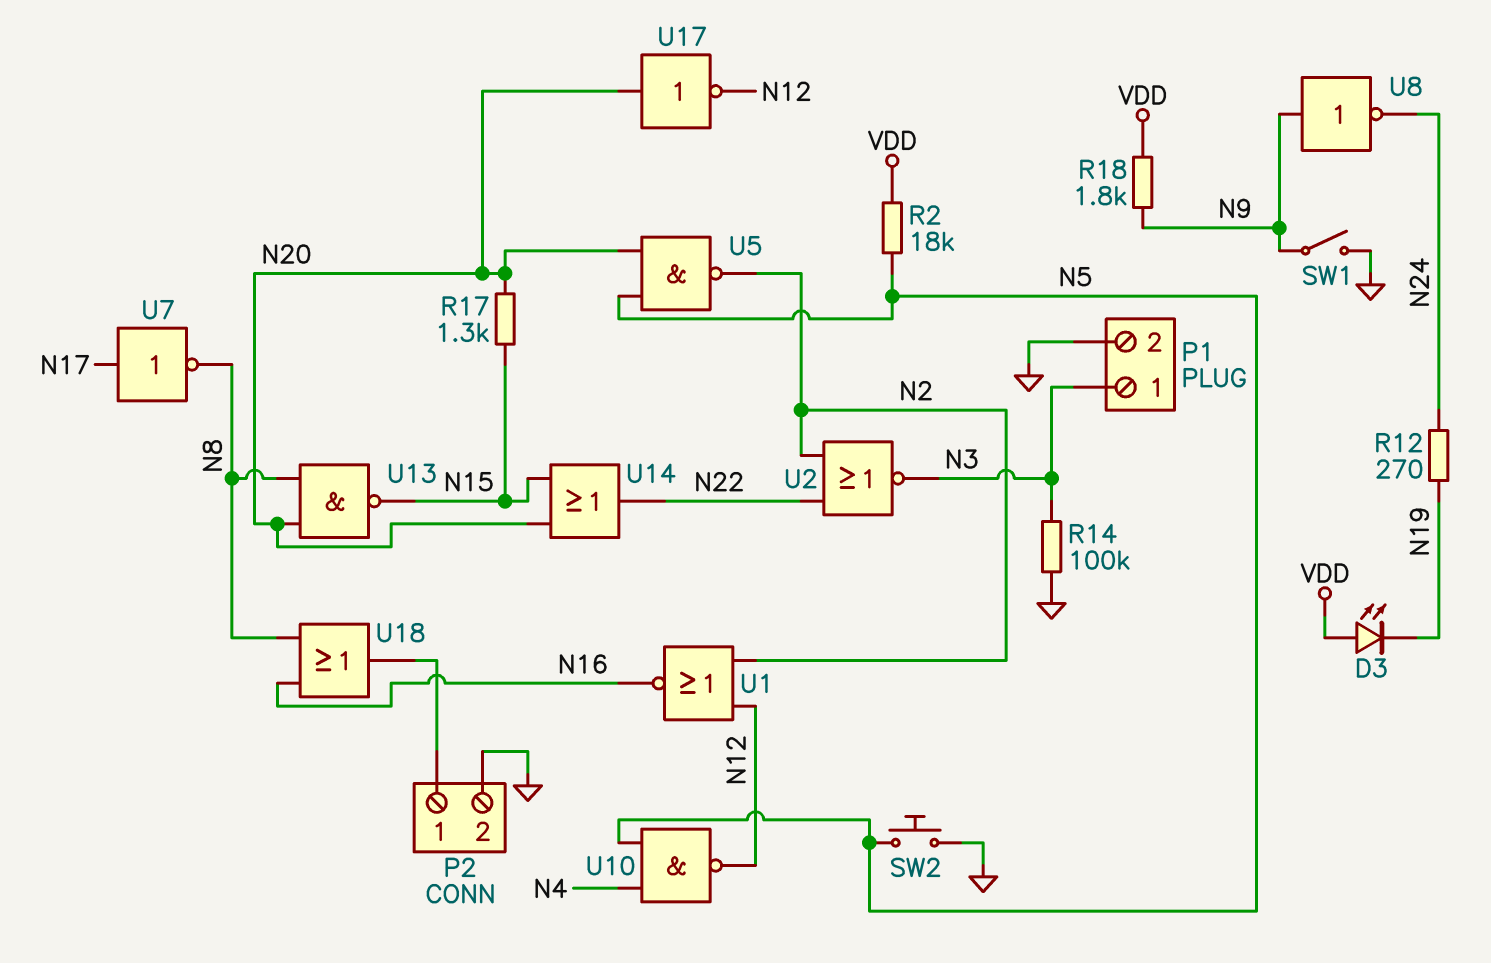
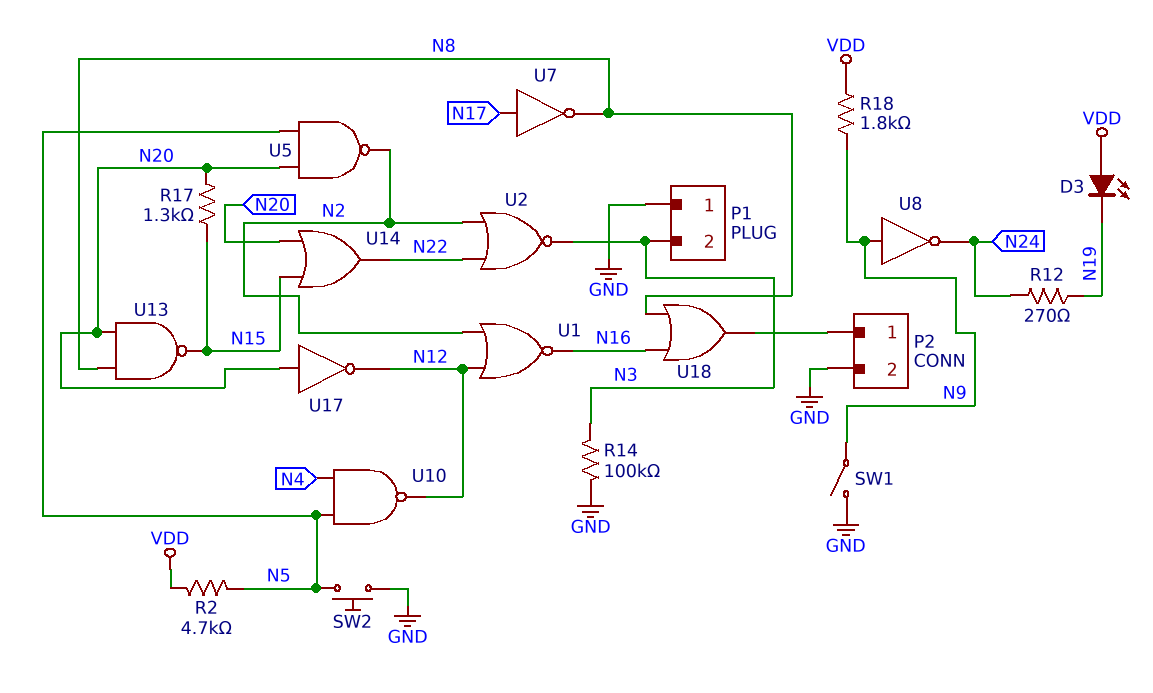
P1 pin 1: N3 -> GND
P1 pin 2: GND -> N3
R2: 18k (N5, VDD) -> 4.7k (N5, VDD)

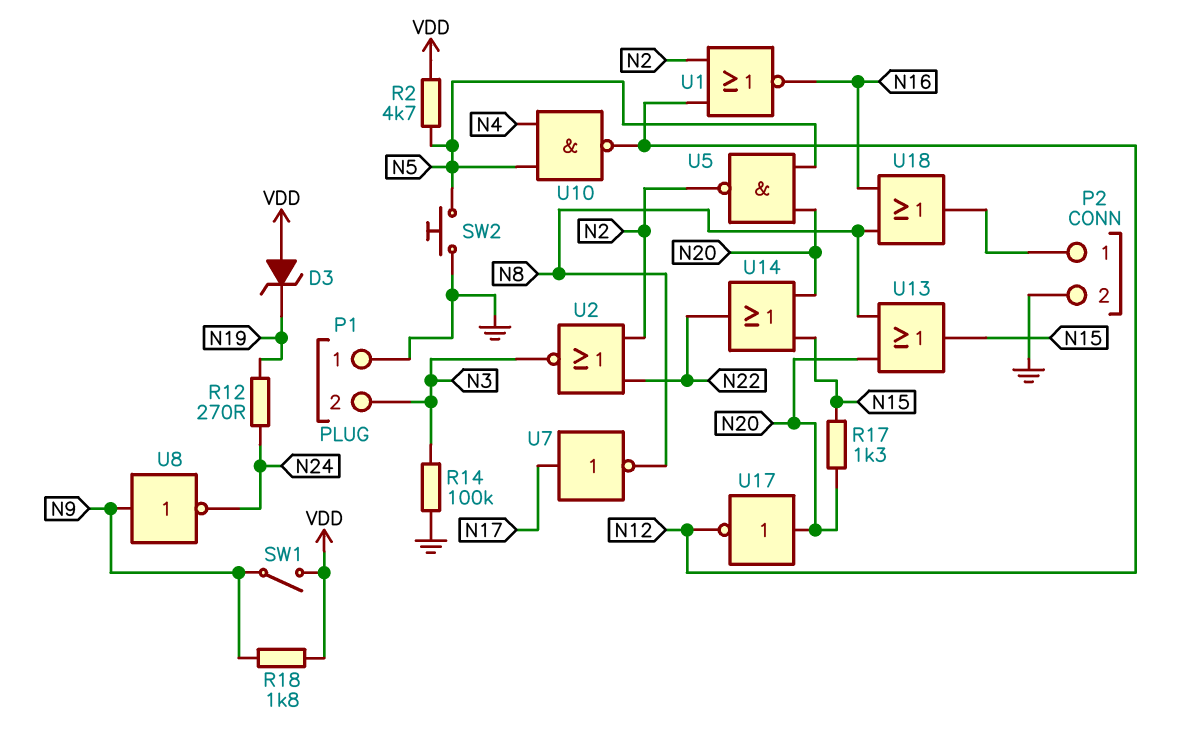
D3: LED (A VDD, K N19) -> zener (A VDD, K N19)
SW1: switch (GND, N9) -> switch (N9, VDD)
U13: NAND (in N8, in N20, out N15) -> OR (in N8, in N20, out N15)

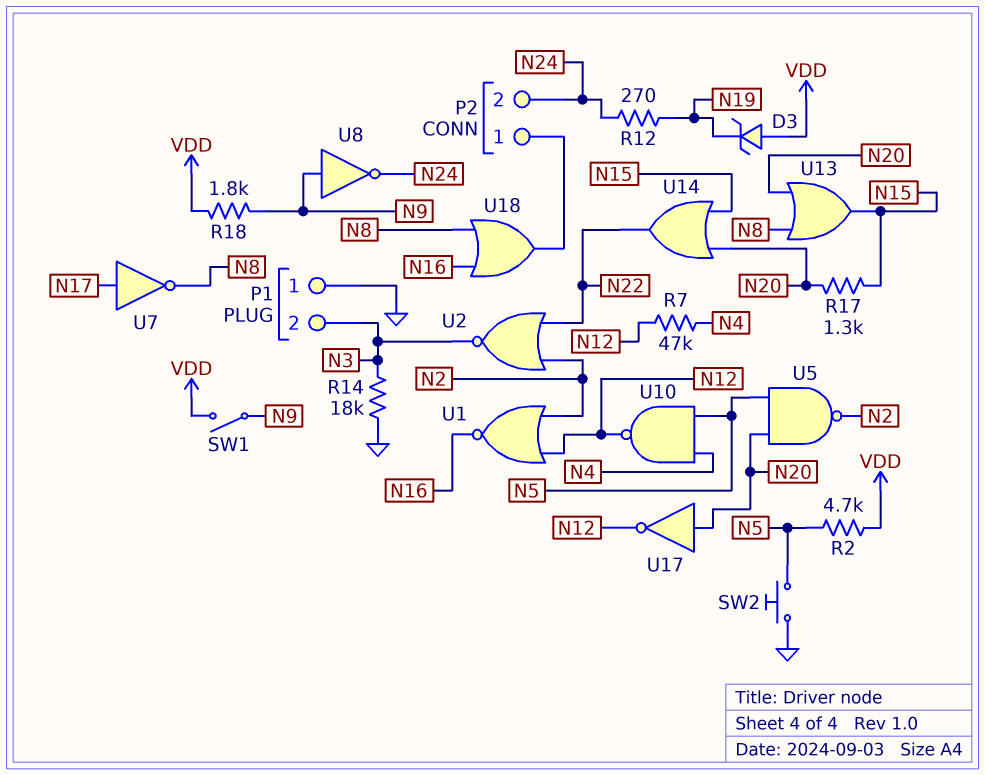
P2 pin 2: GND -> N24
R7: none -> 47k (N4, N12)
R14: 100k (GND, N3) -> 18k (GND, N3)

